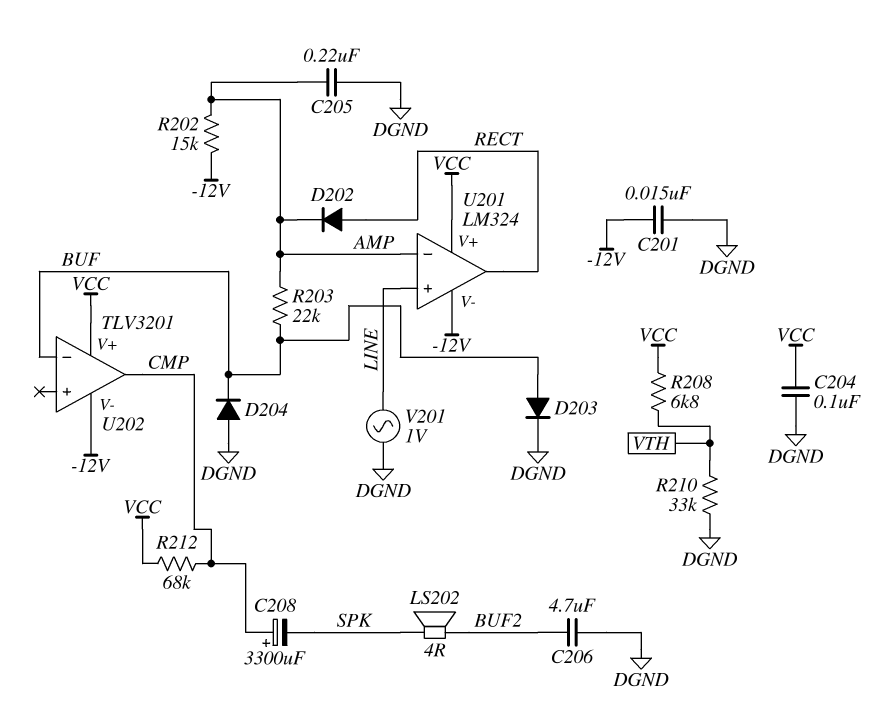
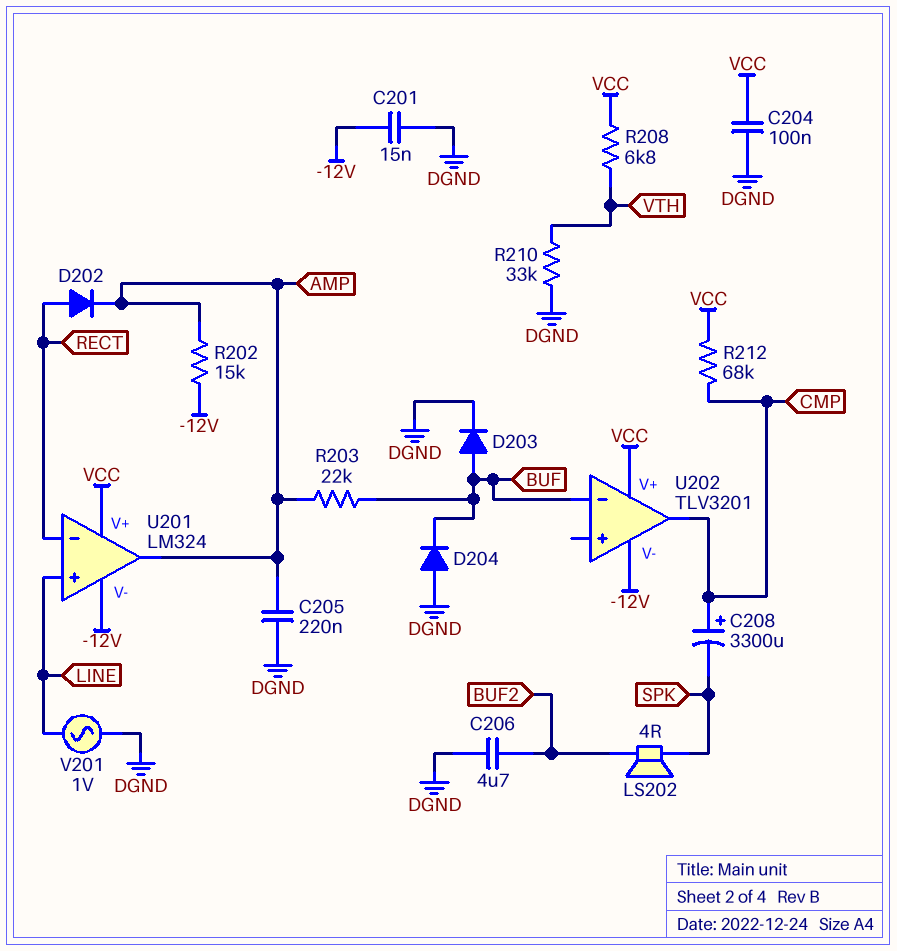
U201 pin in-: AMP -> RECT
U201 pin out: RECT -> AMP

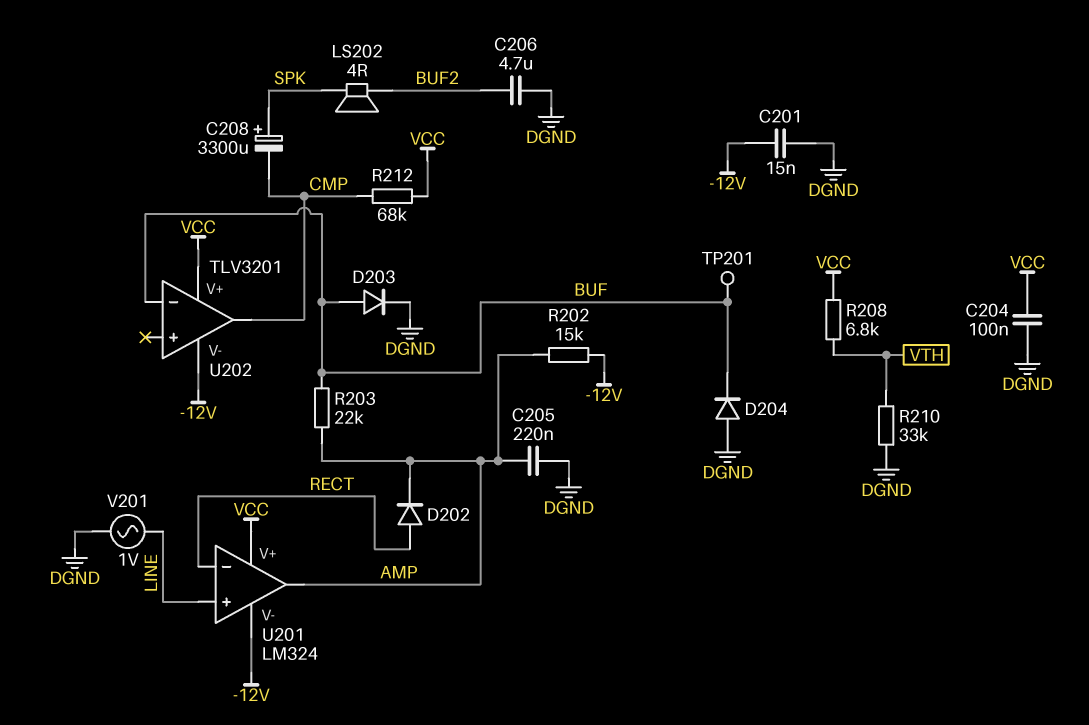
C208: 3300uF (plus CMP, minus SPK) -> 3300uF (plus SPK, minus CMP)
TP201: none -> test point (BUF)

